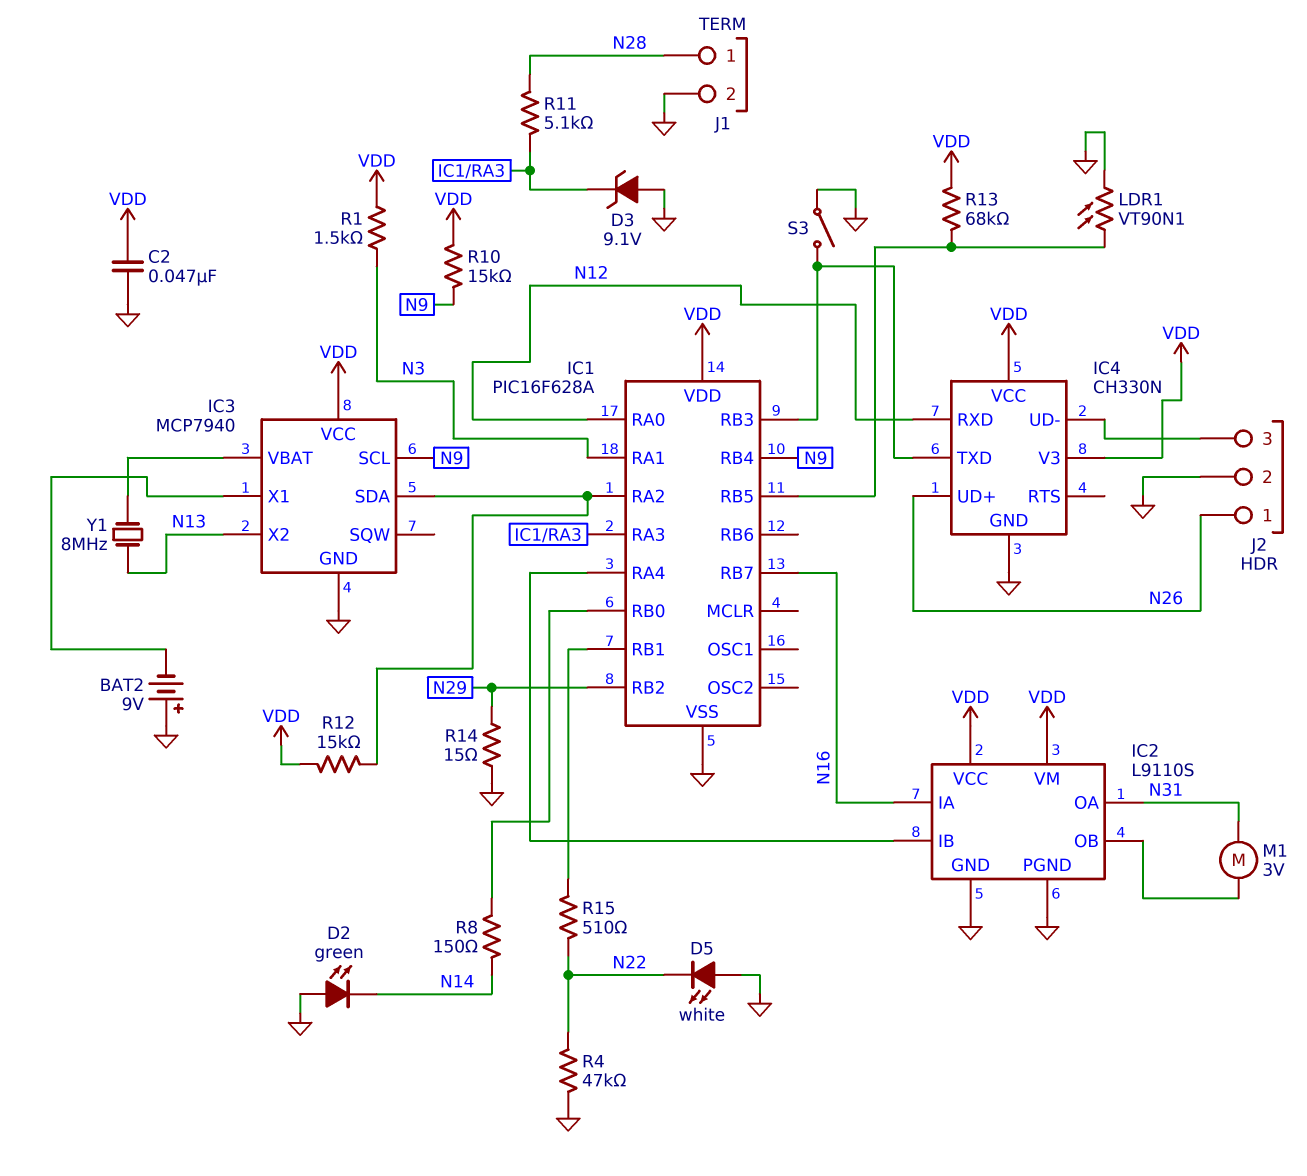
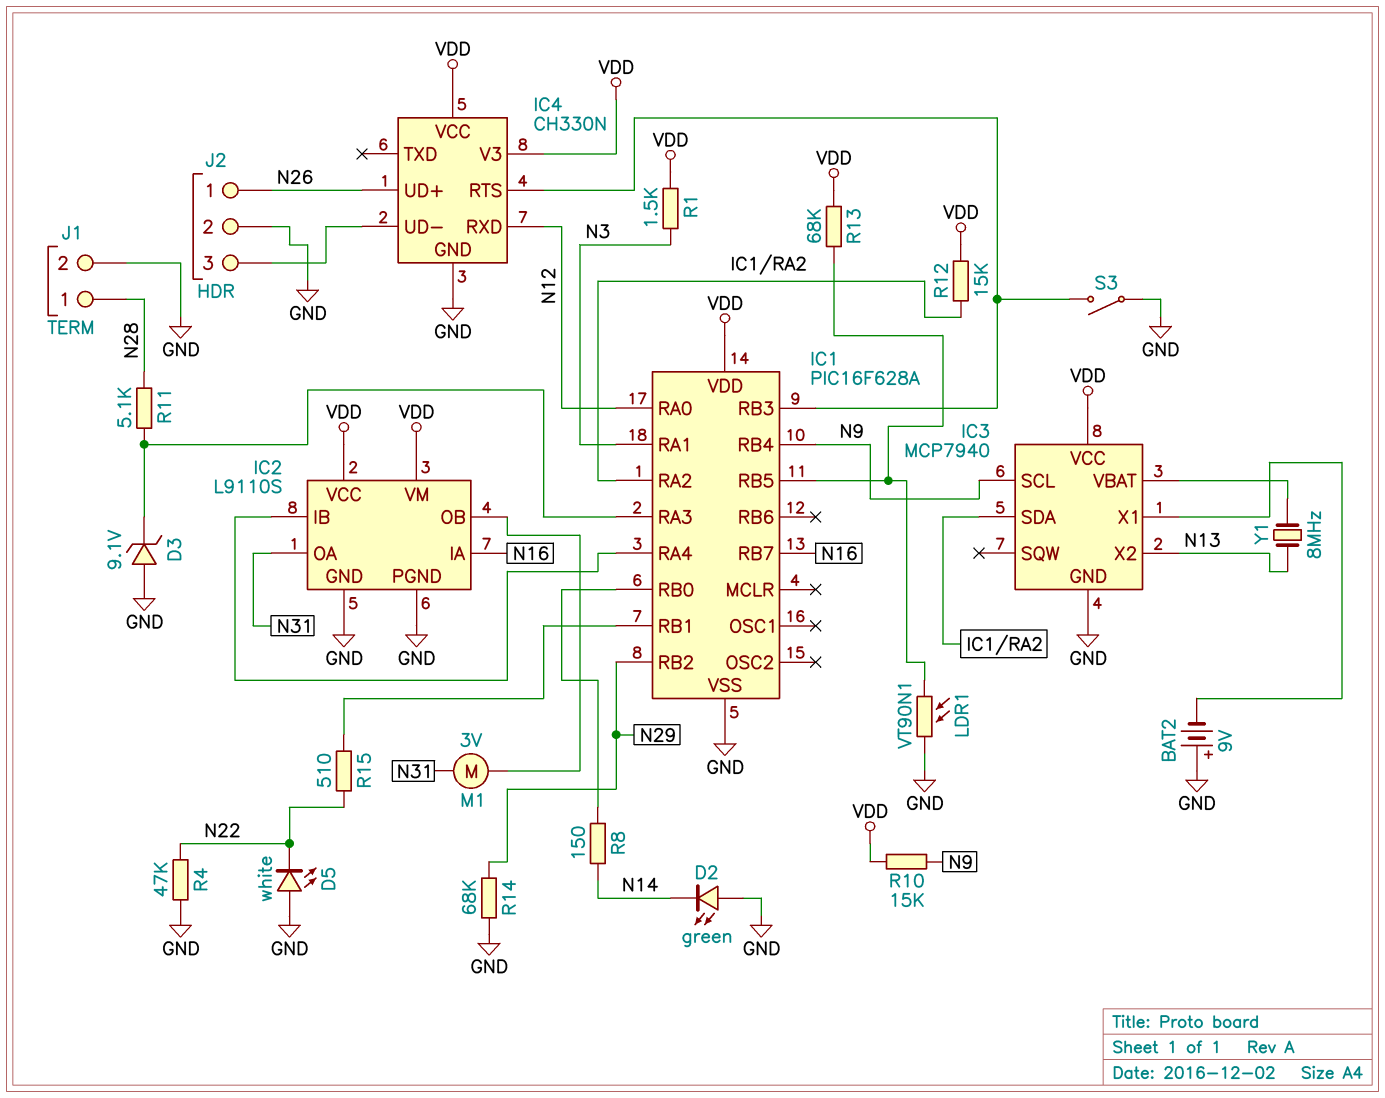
C2: 47nF (GND, VDD) -> none
IC4 pin RTS: none -> IC1/RB3
IC4 pin TXD: IC1/RB3 -> none
R14: 15 (GND, N29) -> 68k (GND, N29)

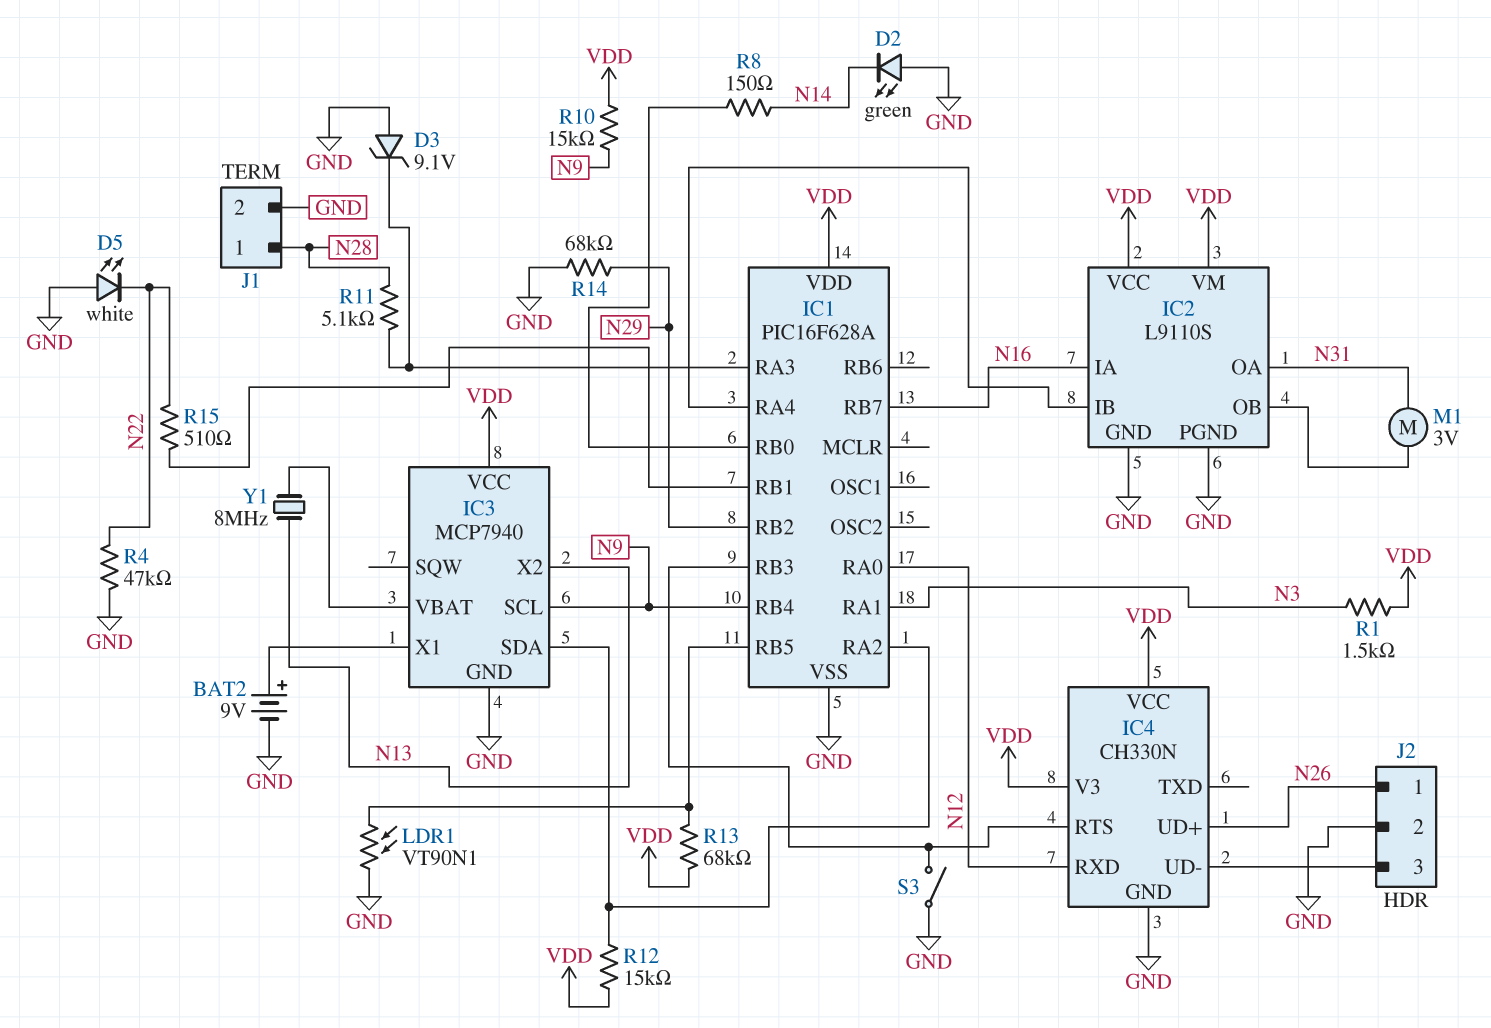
BAT2: 9V (plus GND, minus IC3/X1) -> 9V (plus IC3/X1, minus GND)

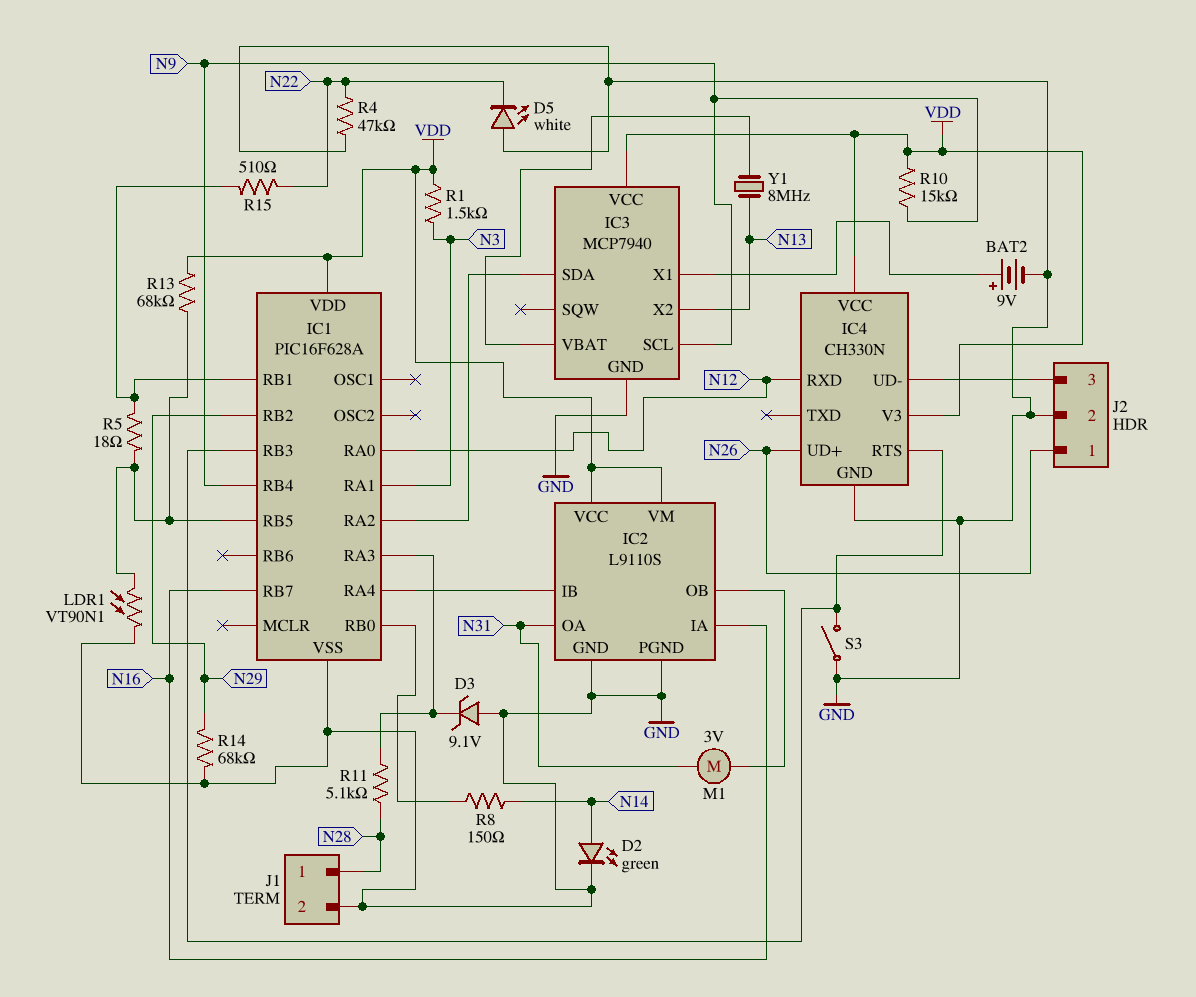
D2: LED green (A GND, K N14) -> LED green (A N14, K GND)
R5: none -> 18 (IC1/RB1, IC1/RB5)
R12: 15k (IC1/RA2, VDD) -> none

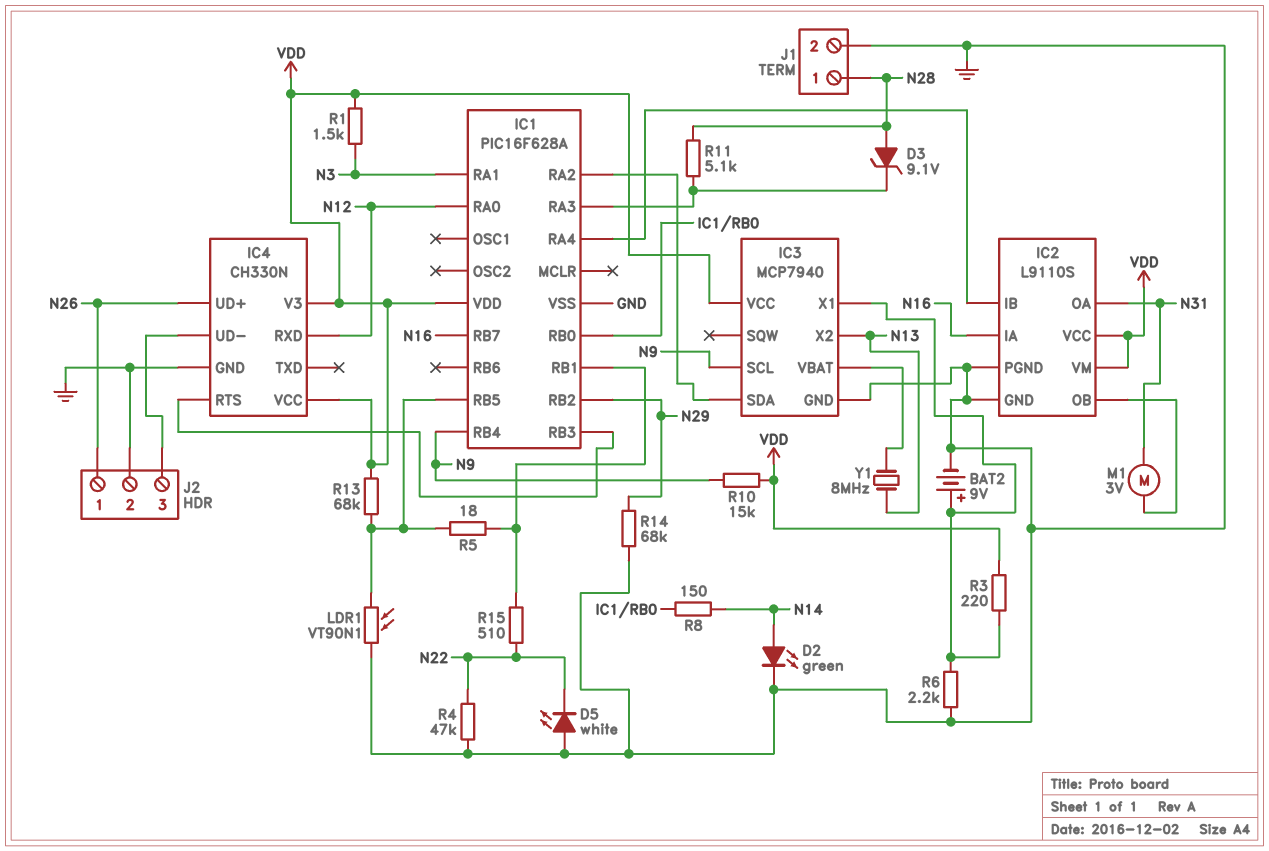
D3: zener 9.1V (A GND, K IC1/RA3) -> zener 9.1V (A N28, K IC1/RA3)
R3: none -> 220 (IC3/X1, VDD)
R6: none -> 2.2k (GND, IC3/X1)
S3: switch (GND, IC1/RB3) -> none

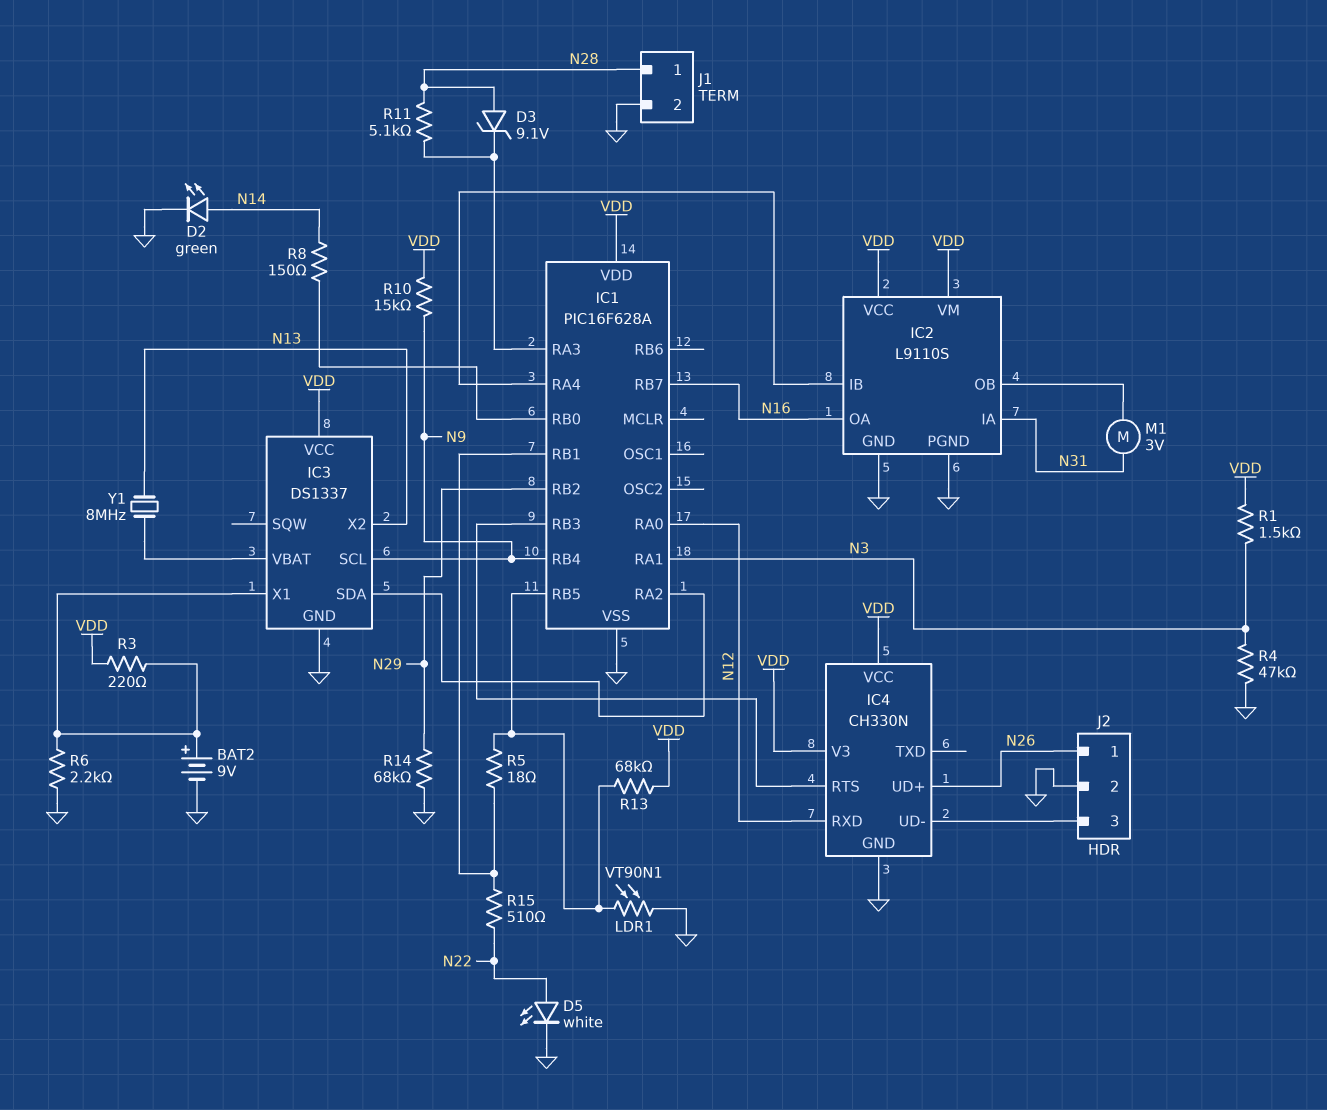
D5: LED white (A GND, K N22) -> LED white (A N22, K GND)
IC2 pin IA: N16 -> N31
IC2 pin OA: N31 -> N16
IC3: MCP7940 -> DS1337
R4: 47k (GND, N22) -> 47k (GND, N3)

